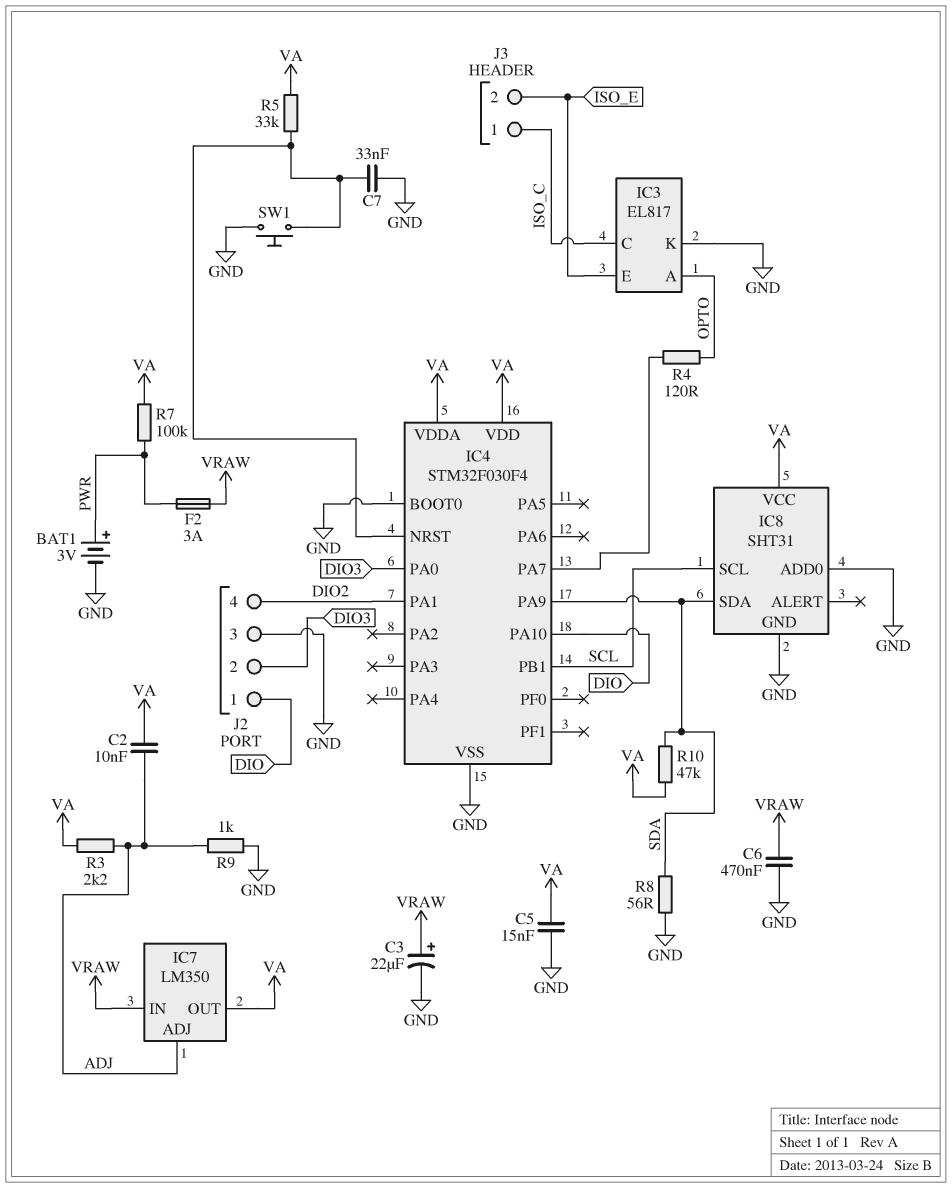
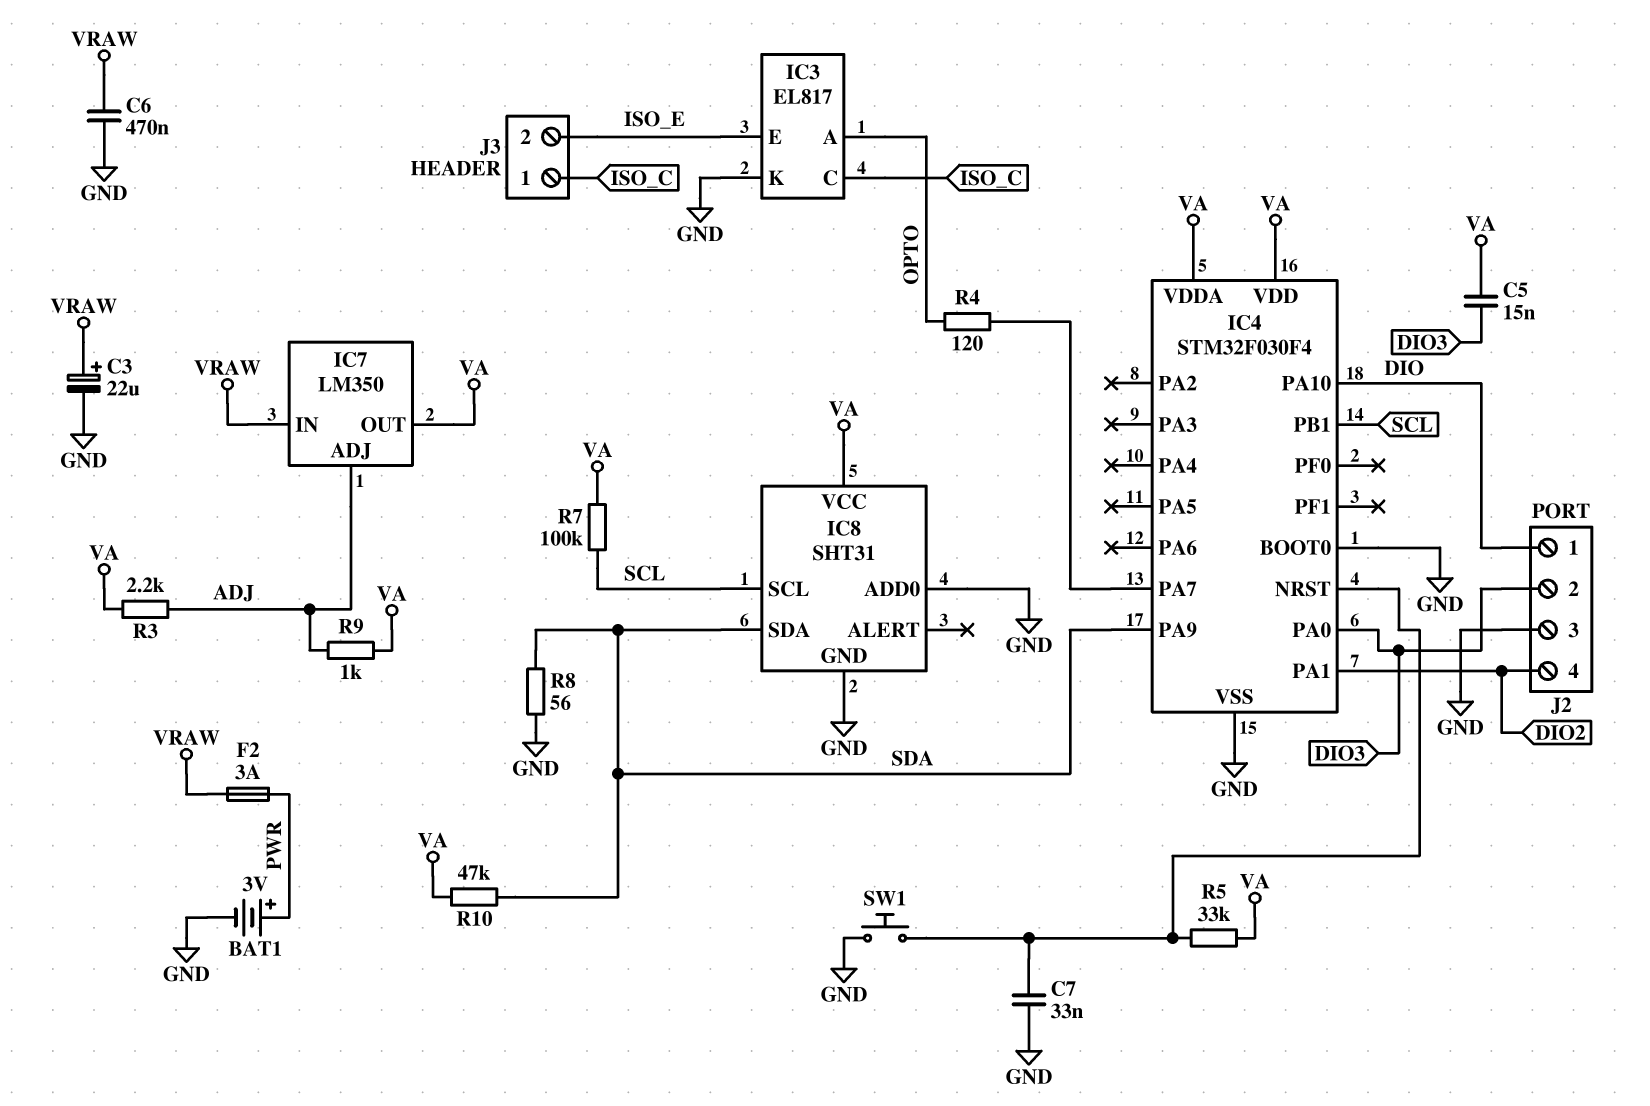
C2: 10nF (ADJ, VA) -> none
C5: 15nF (GND, VA) -> 15nF (DIO3, VA)
R7: 100k (PWR, VA) -> 100k (SCL, VA)
R9: 1k (ADJ, GND) -> 1k (ADJ, VA)

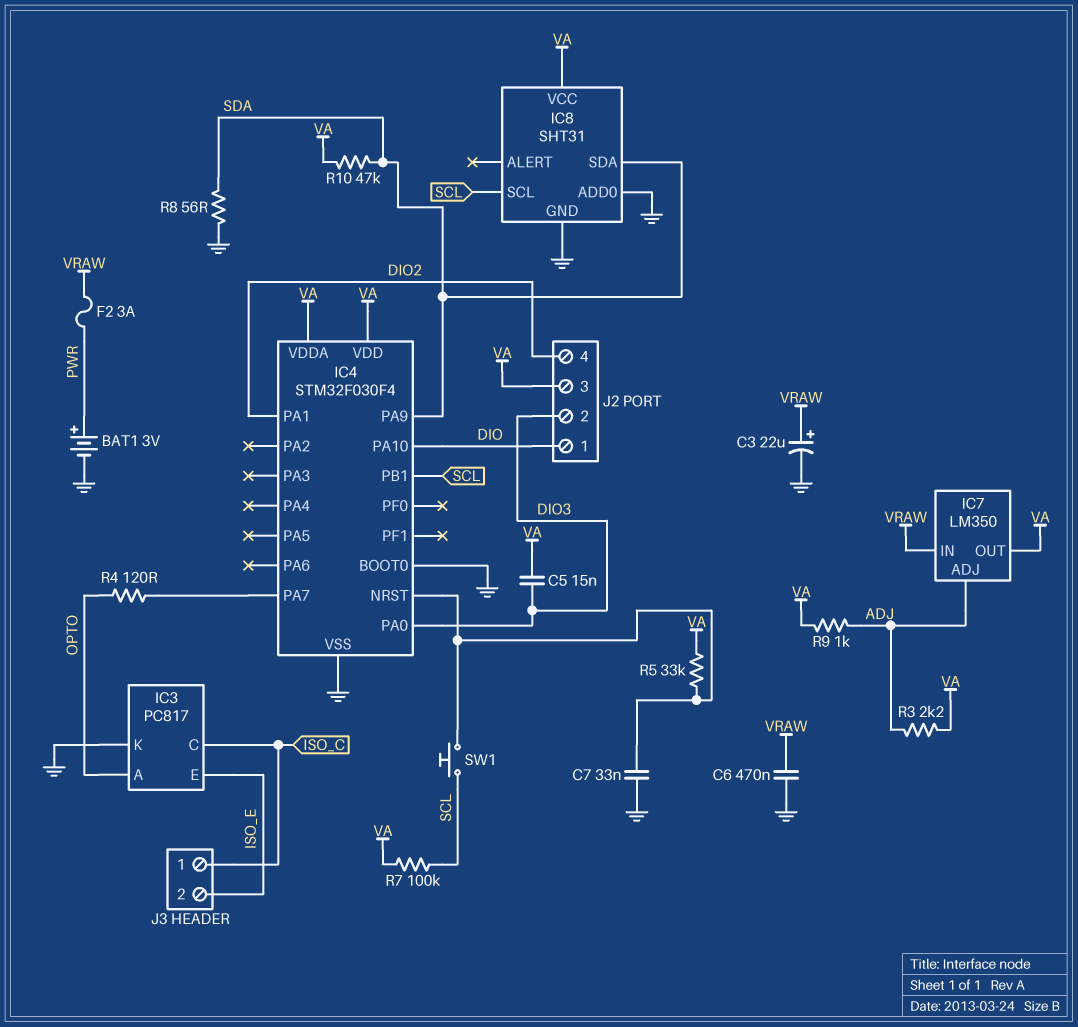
IC3: EL817 -> PC817
J2 pin 3: GND -> VA
SW1: button (GND, IC4/NRST) -> button (IC4/NRST, SCL)

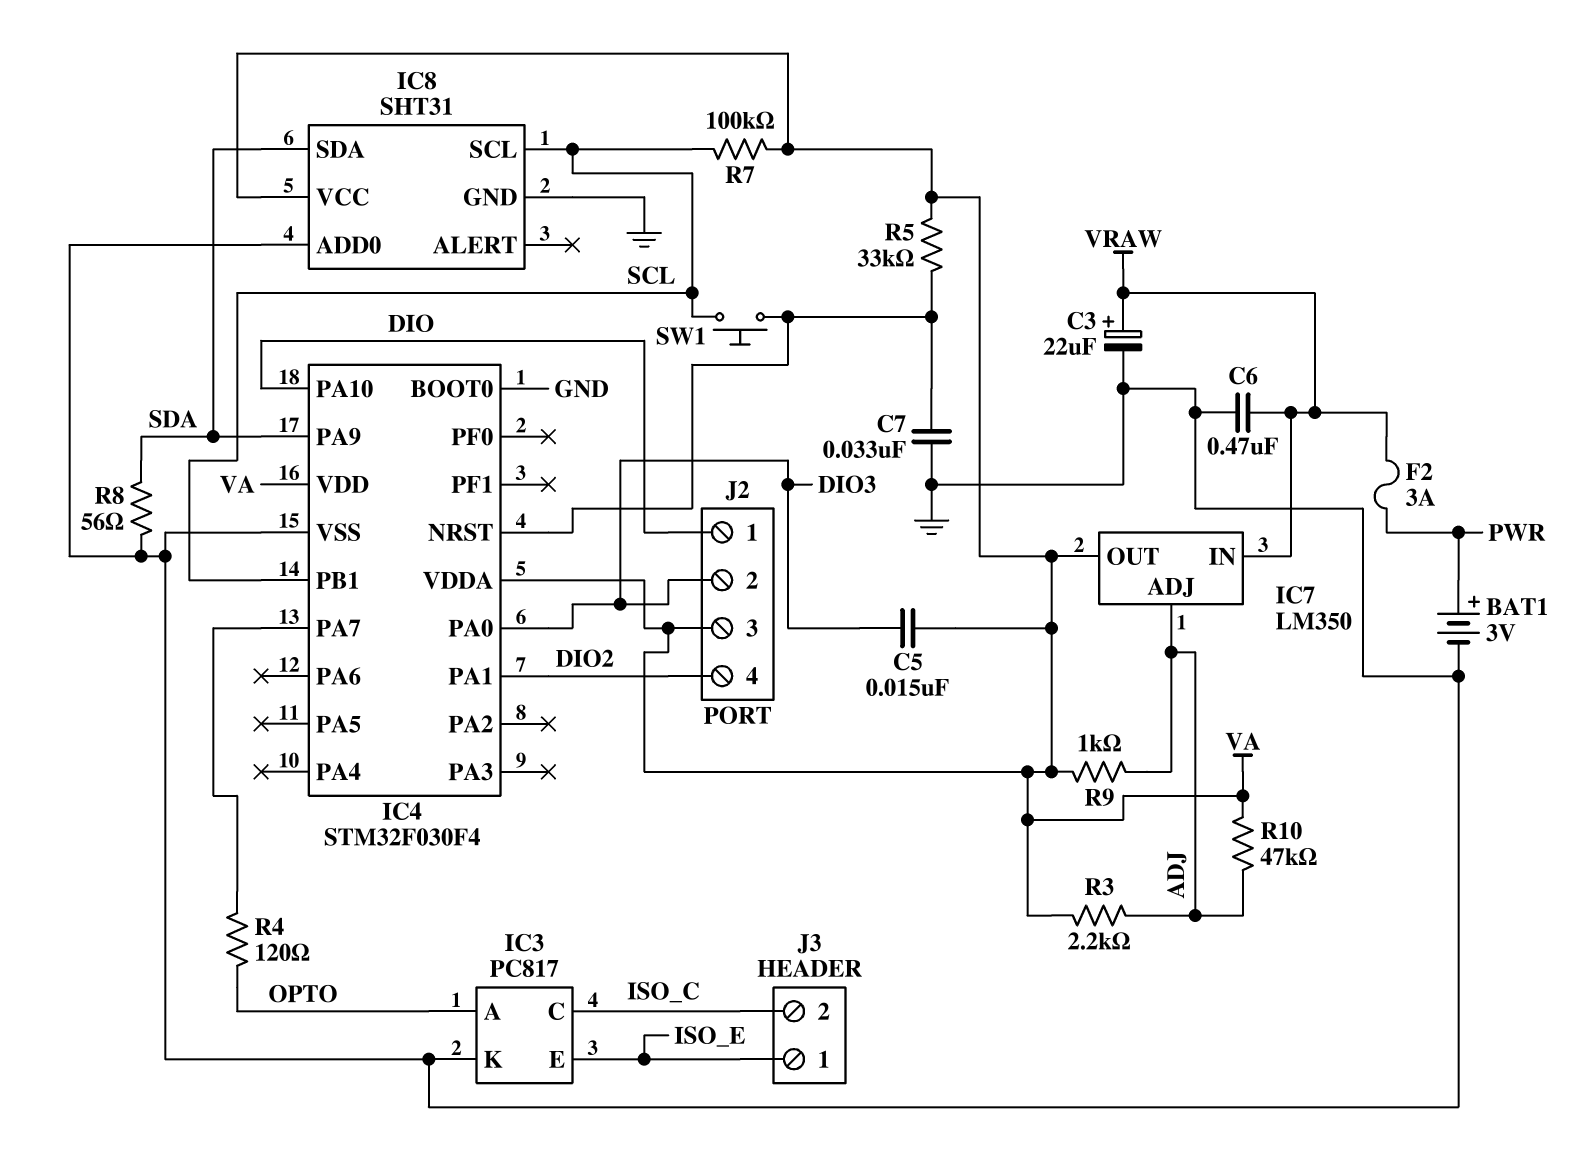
J3 pin 1: ISO_C -> ISO_E
J3 pin 2: ISO_E -> ISO_C
R10: 47k (SDA, VA) -> 47k (ADJ, VA)

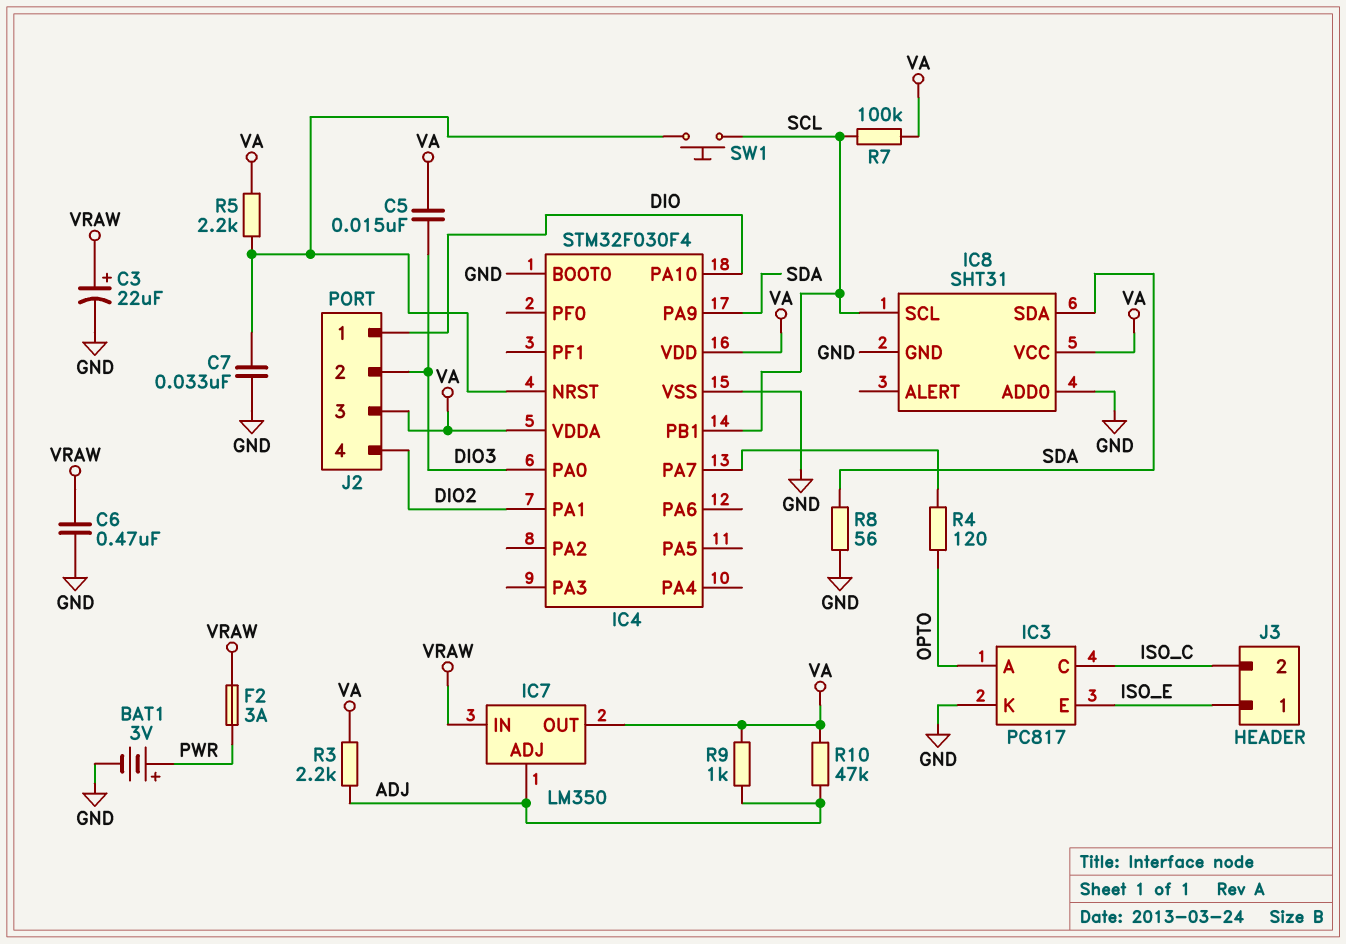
R5: 33k (IC4/NRST, VA) -> 2.2k (IC4/NRST, VA)

